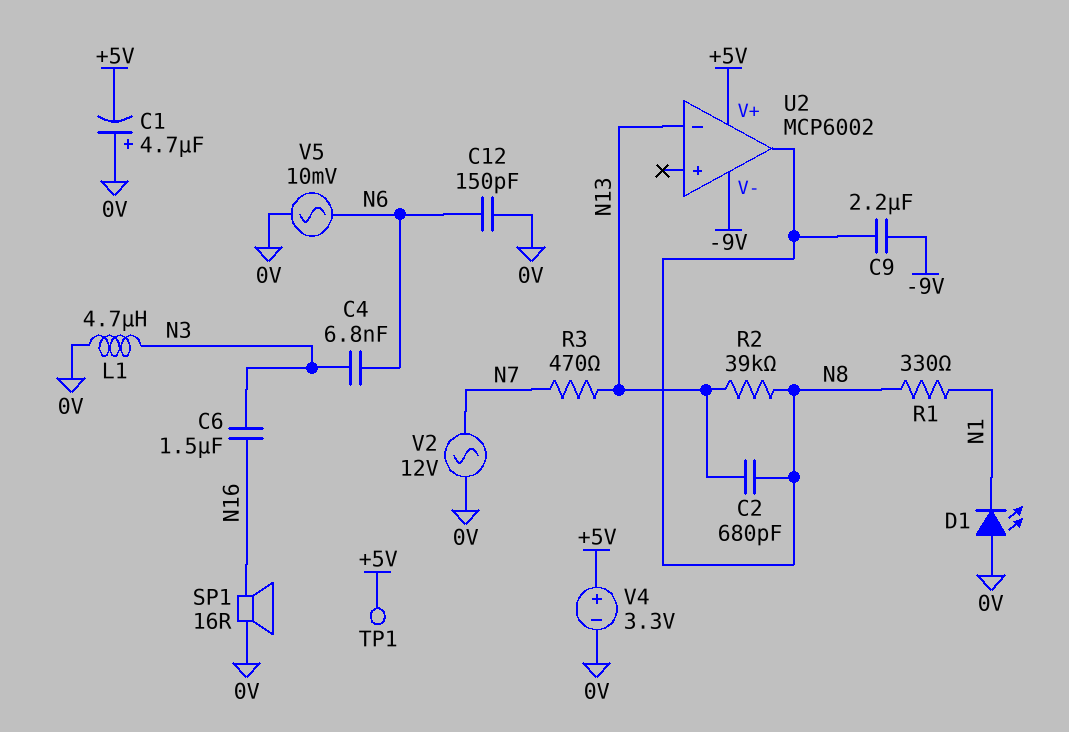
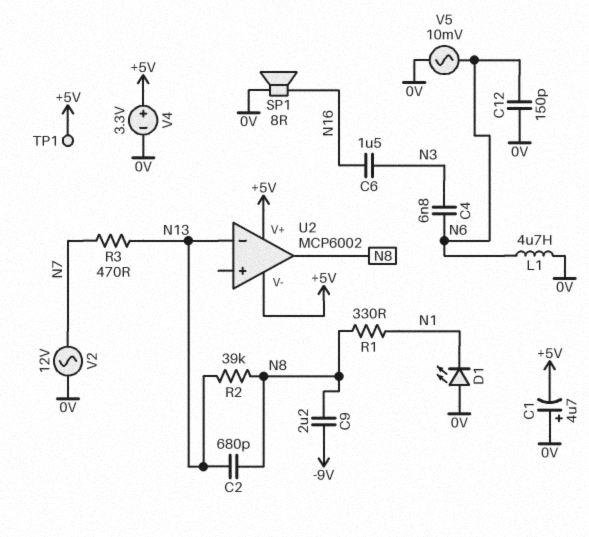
L1: 4.7uH (0V, N3) -> 4.7uH (0V, N6)
SP1: speaker 16R (0V, N16) -> speaker 8R (0V, N16)
U2 pin V-: -9V -> +5V

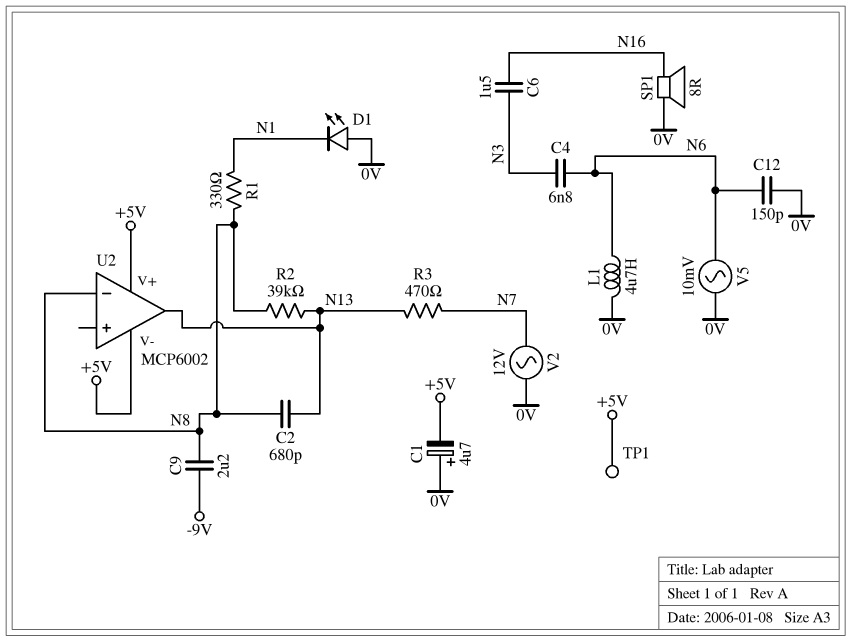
U2 pin in-: N13 -> N8
U2 pin out: N8 -> N13
V4: 3.3V (plus +5V, minus 0V) -> none

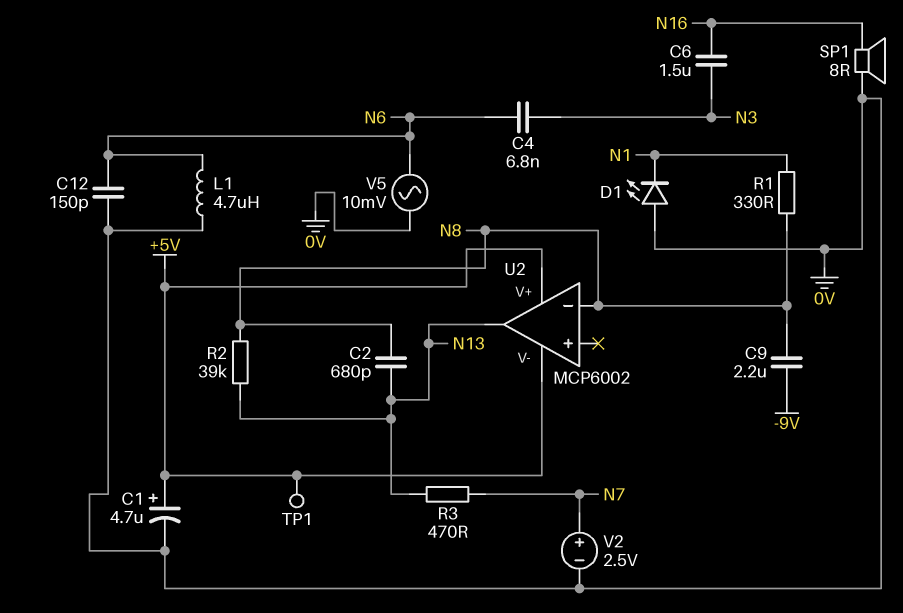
C1: 4.7uF (plus 0V, minus +5V) -> 4.7uF (plus +5V, minus 0V)
V2: AC 12V (0V, N7) -> 2.5V (plus N7, minus 0V)

